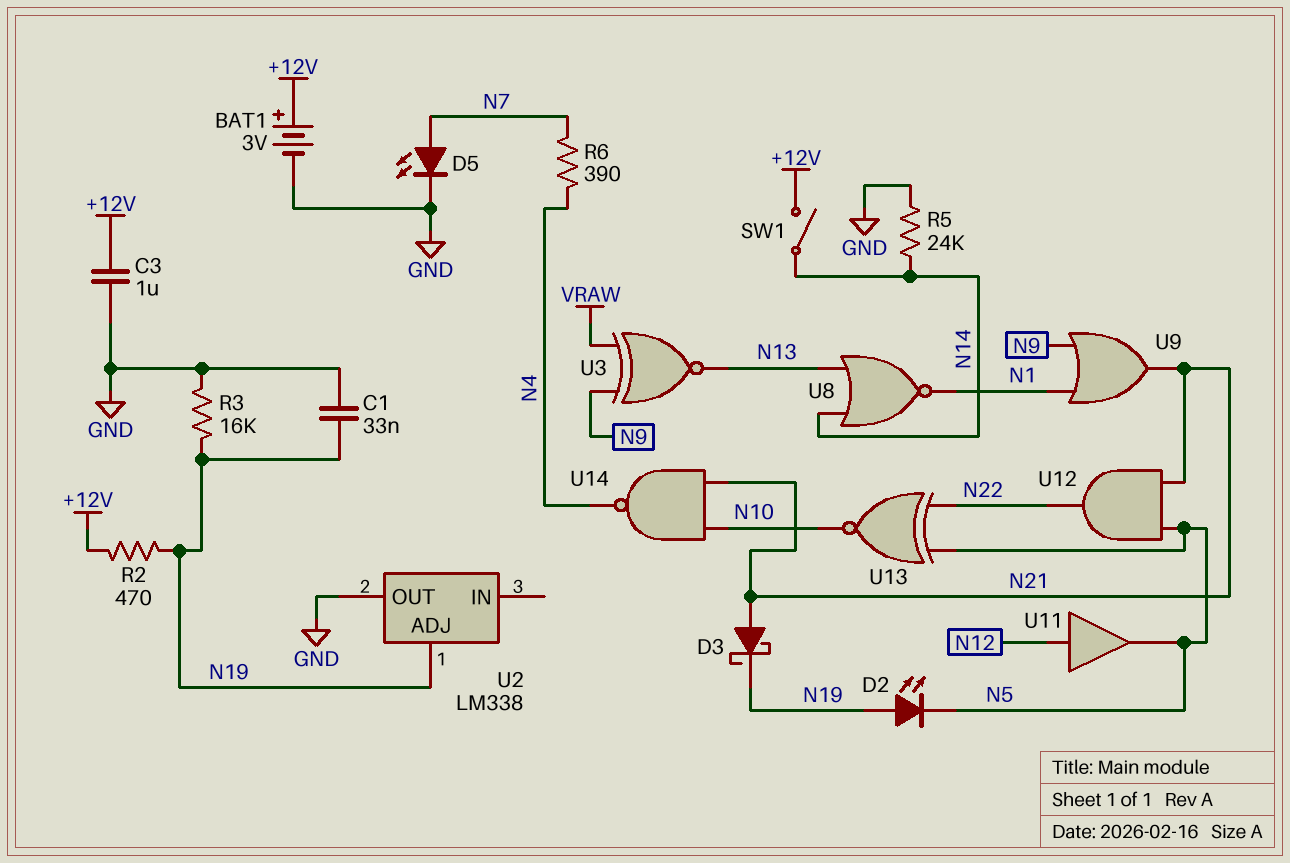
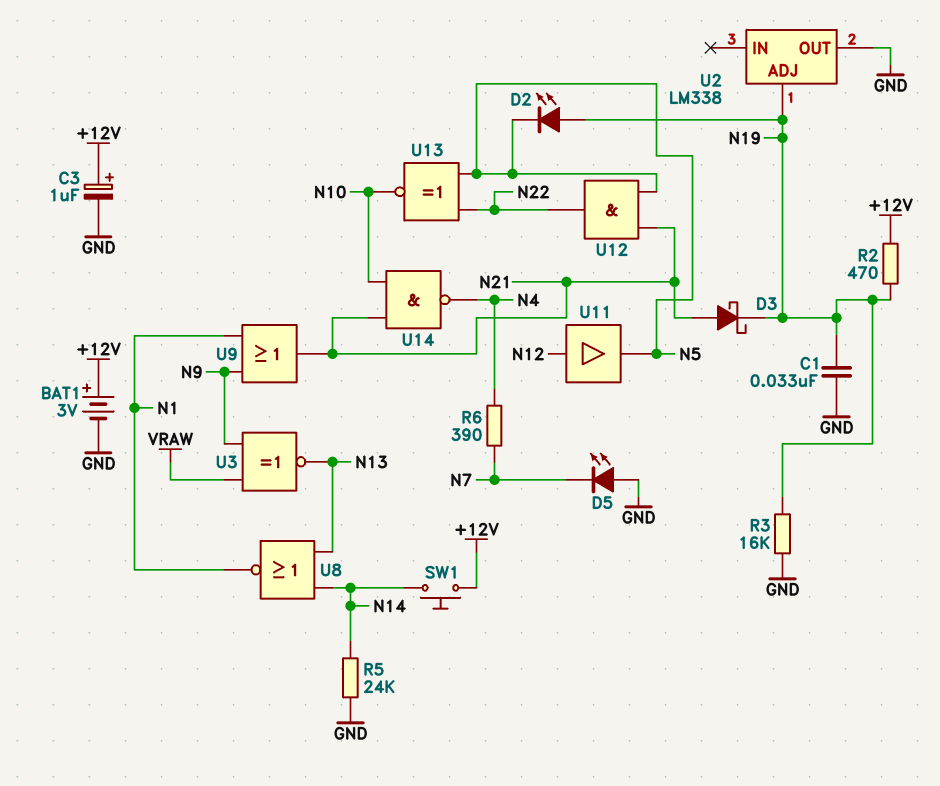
C3: 1uF (+12V, GND) -> 1uF (plus +12V, minus GND)
D5: LED (A N7, K GND) -> LED (A GND, K N7)
SW1: switch (+12V, N14) -> button (+12V, N14)

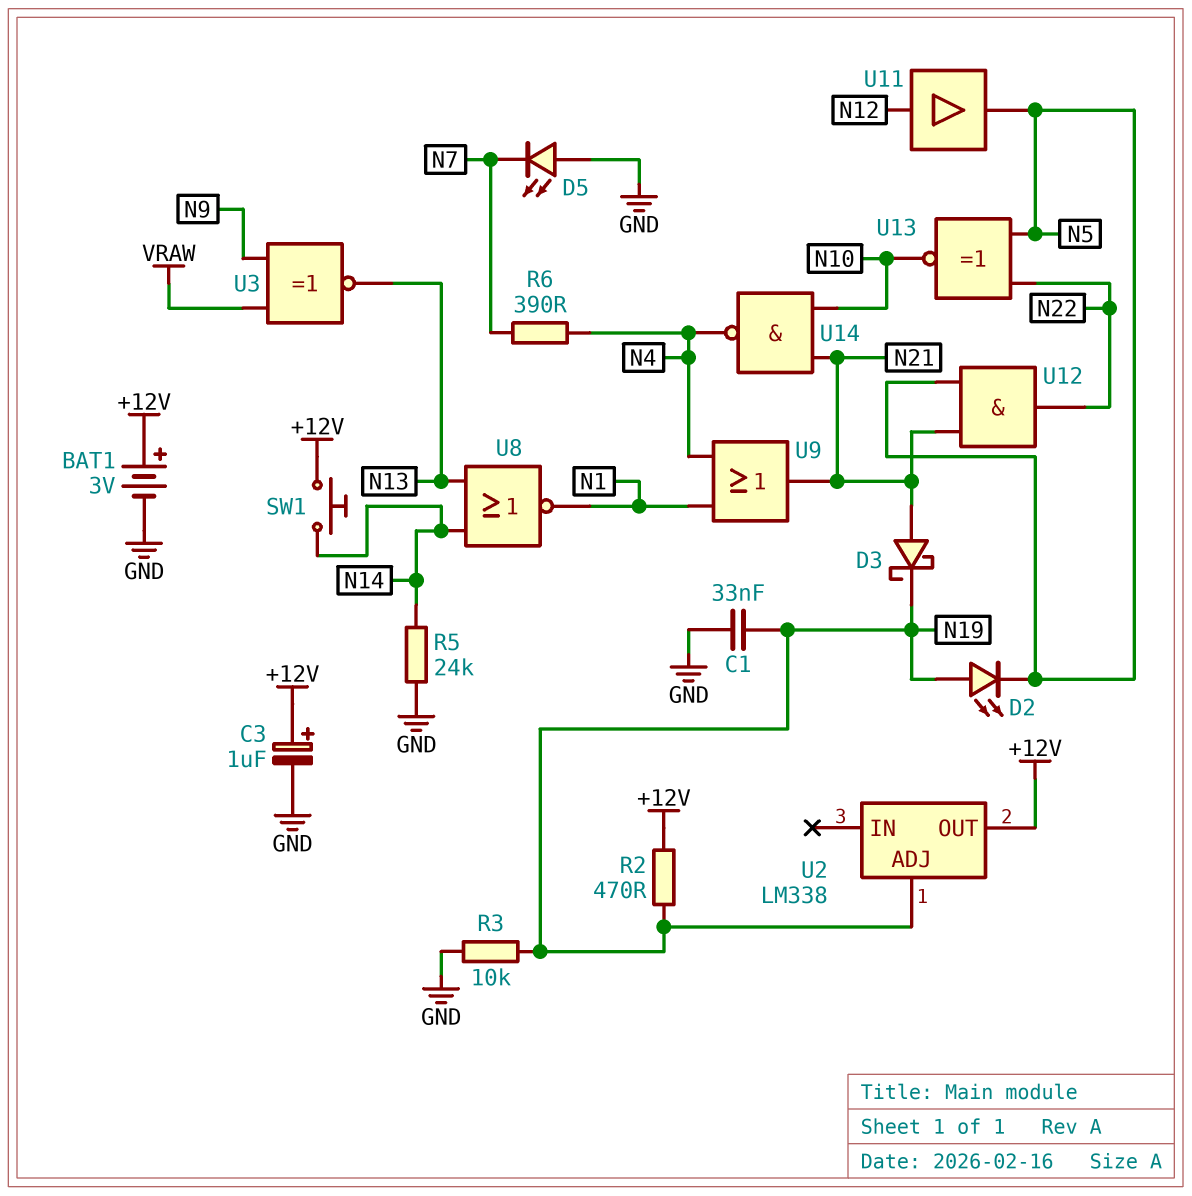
R3: 16k (GND, N19) -> 10k (GND, N19)
U2 pin OUT: GND -> +12V
U9: OR (in N1, in N9, out N21) -> OR (in N1, in N4, out N21)

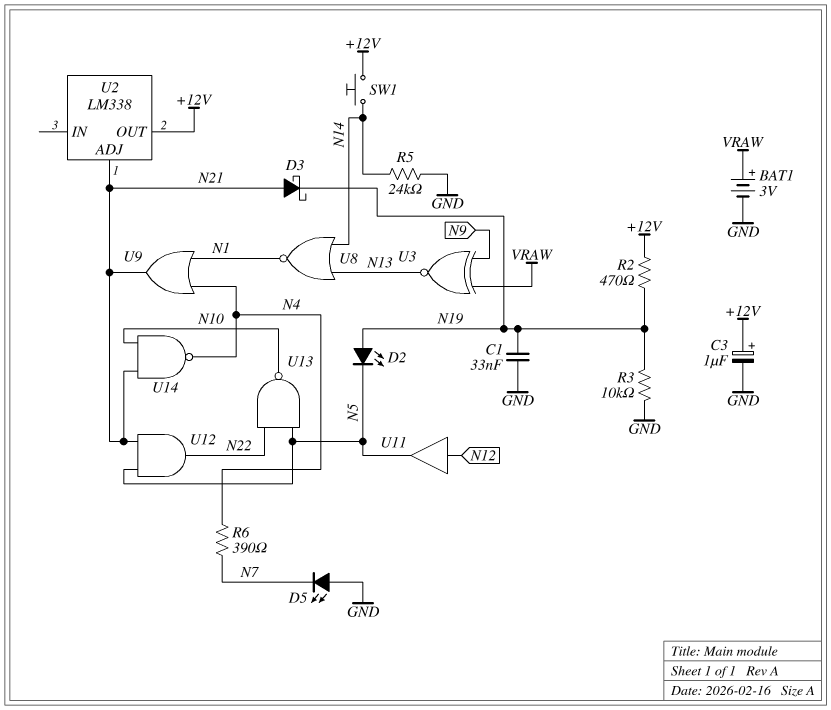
BAT1: 3V (plus +12V, minus GND) -> 3V (plus VRAW, minus GND)
U2 pin ADJ: N19 -> N21
U13: XNOR (in N5, in N22, out N10) -> NAND (in N5, in N22, out N10)

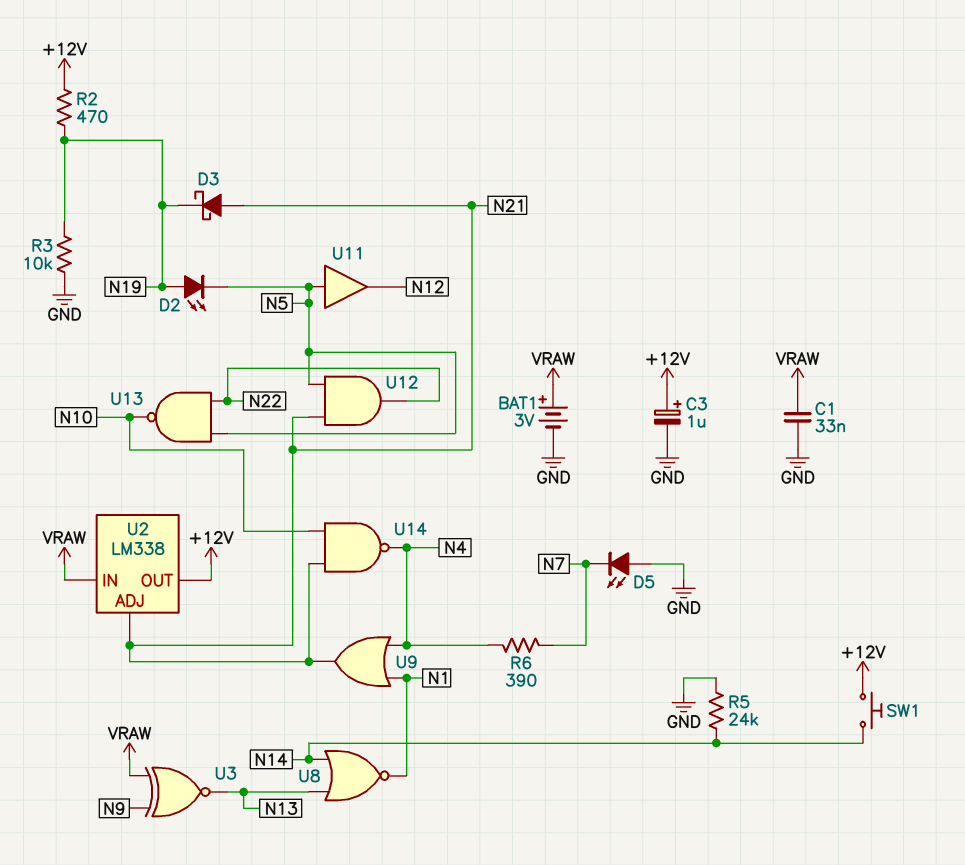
C1: 33nF (GND, N19) -> 33nF (GND, VRAW)
U2 pin IN: none -> VRAW
U11: buffer (in N12, out N5) -> buffer (in N5, out N12)

